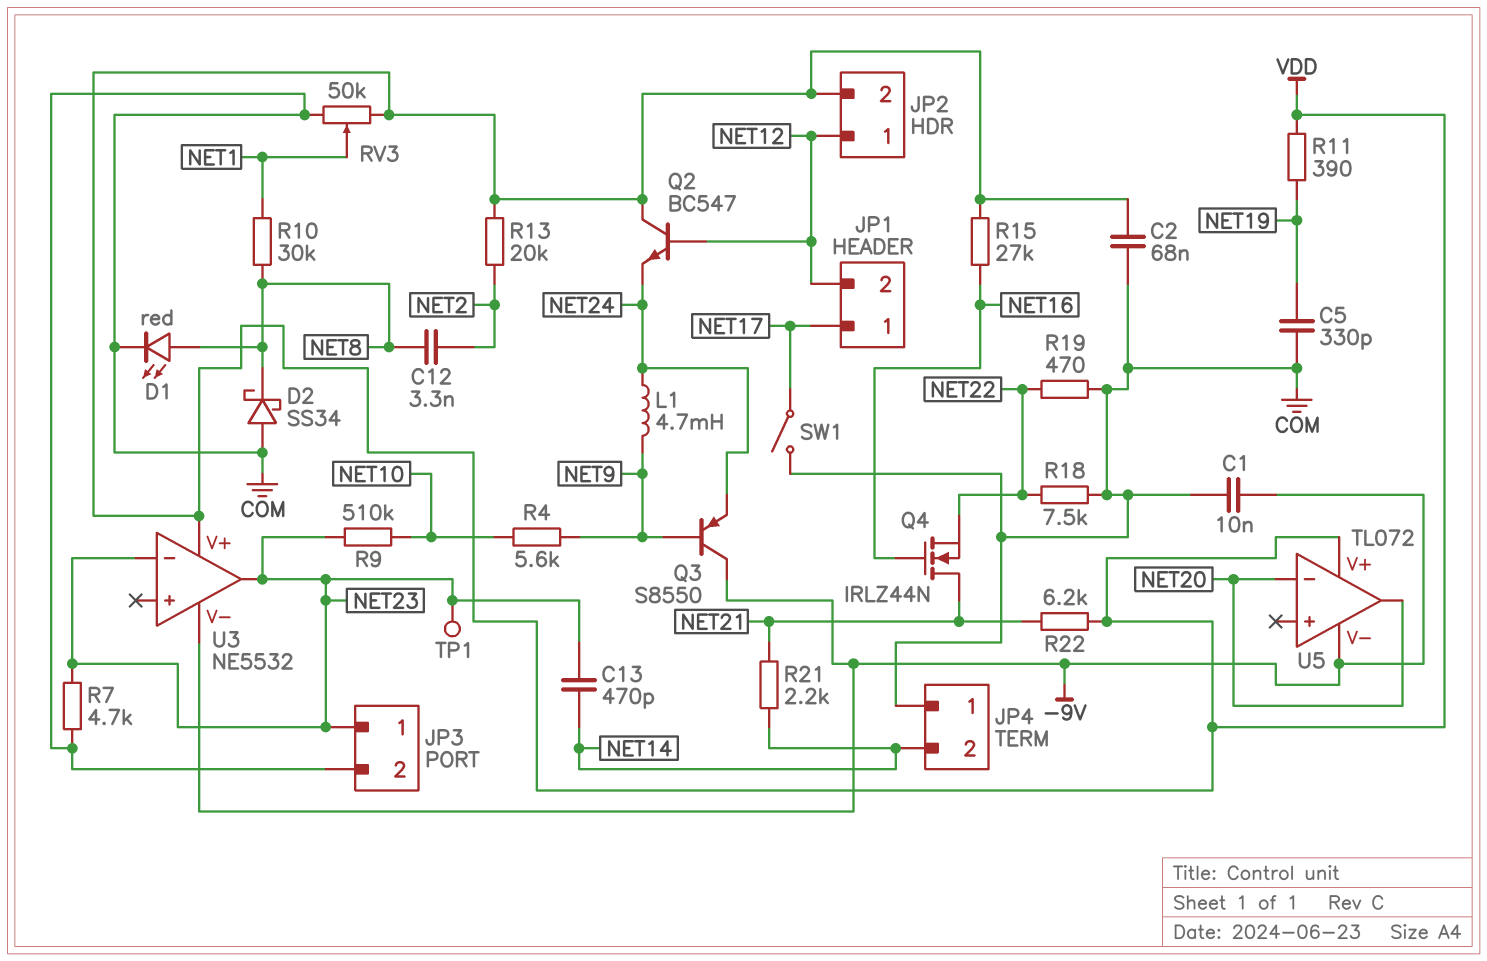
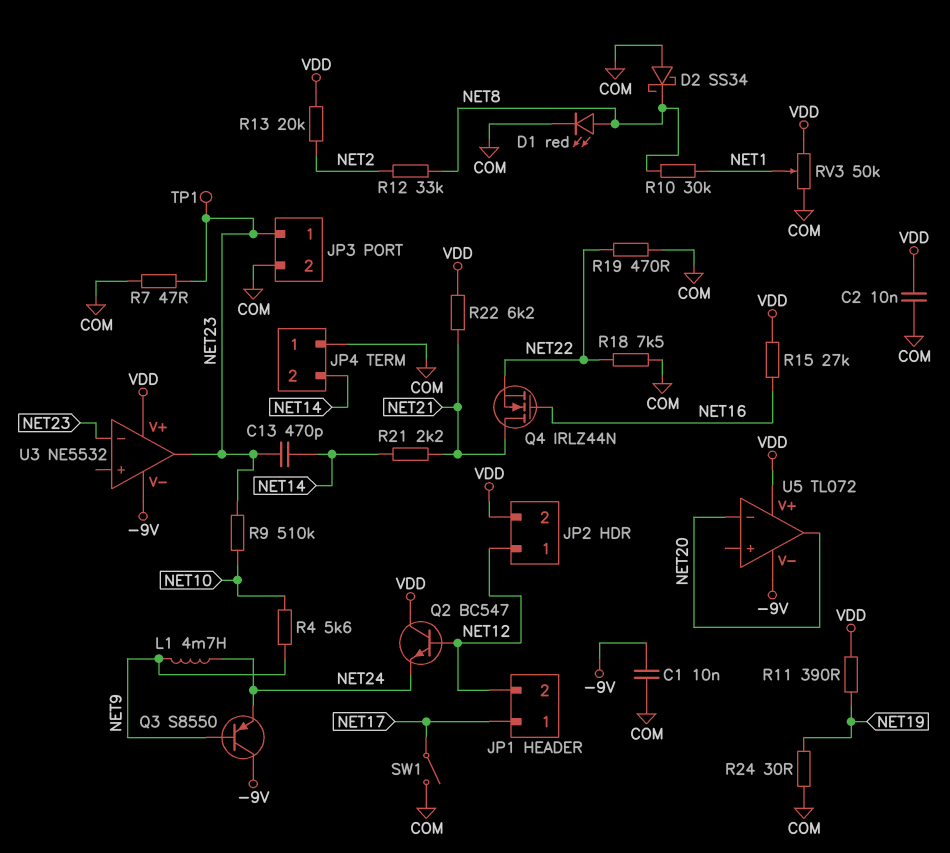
C2: 68nF (COM, VDD) -> 10nF (COM, VDD)
C5: 330pF (COM, NET19) -> none
C12: 3.3nF (NET2, NET8) -> none
R7: 4.7k (COM, NET23) -> 47 (COM, NET23)
R12: none -> 33k (NET2, NET8)
R24: none -> 30 (COM, NET19)

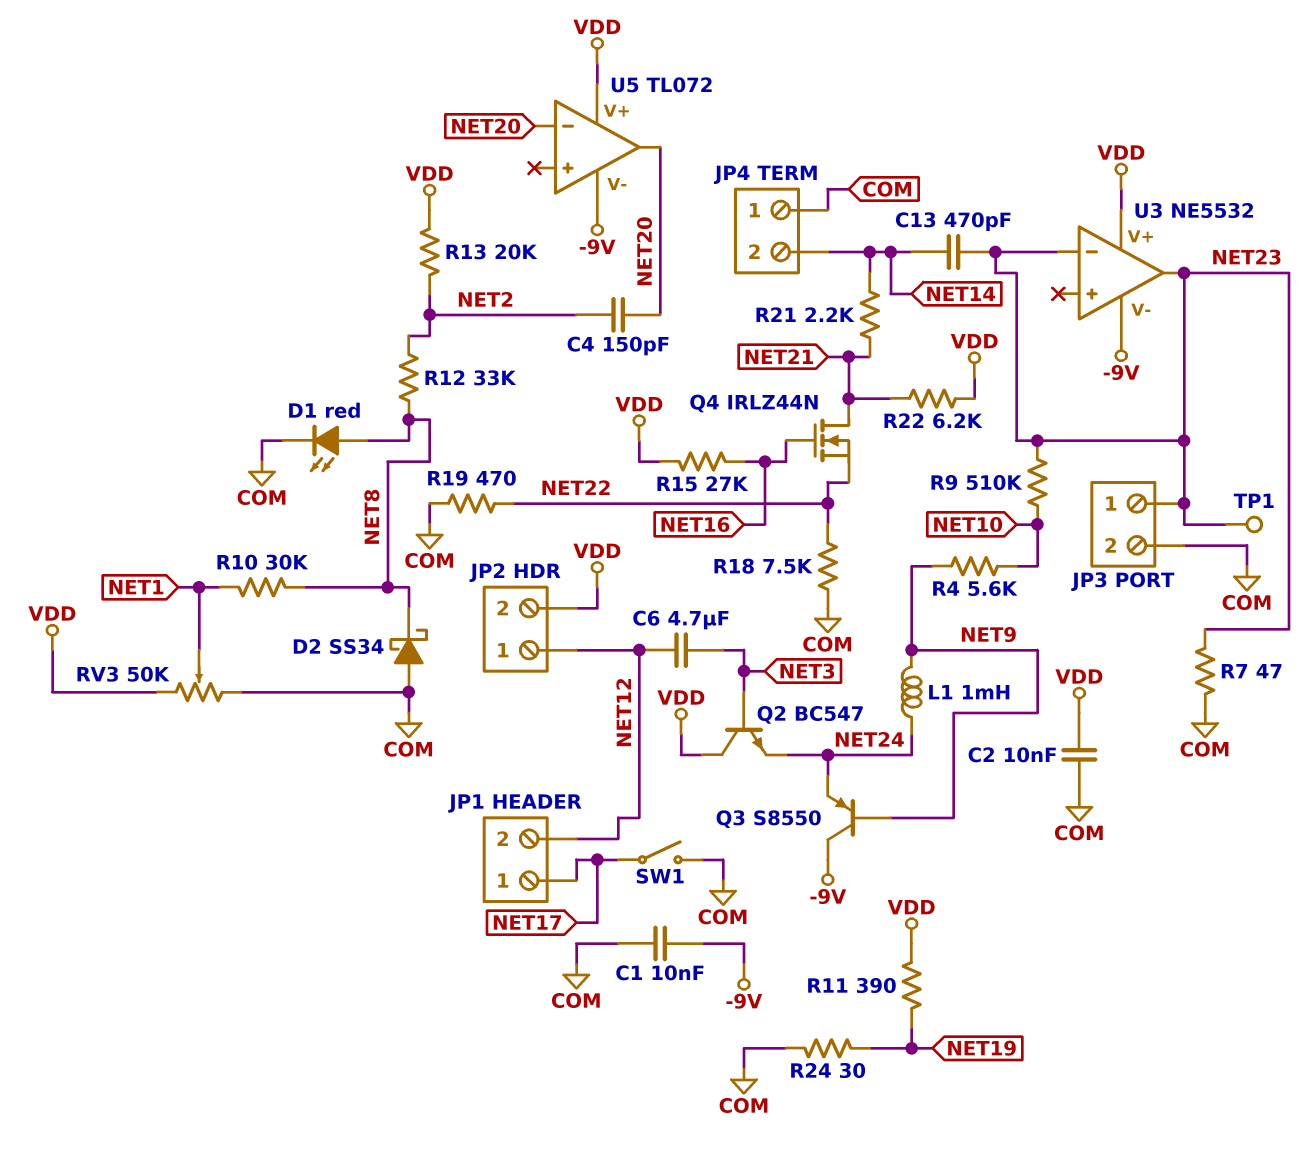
C4: none -> 150pF (NET2, NET20)
C6: none -> 4.7uF (NET3, NET12)
L1: 4.7mH (NET9, NET24) -> 1mH (NET9, NET24)
Q2: NPN BC547 (B NET12, C VDD, E NET24) -> NPN BC547 (B NET3, C VDD, E NET24)

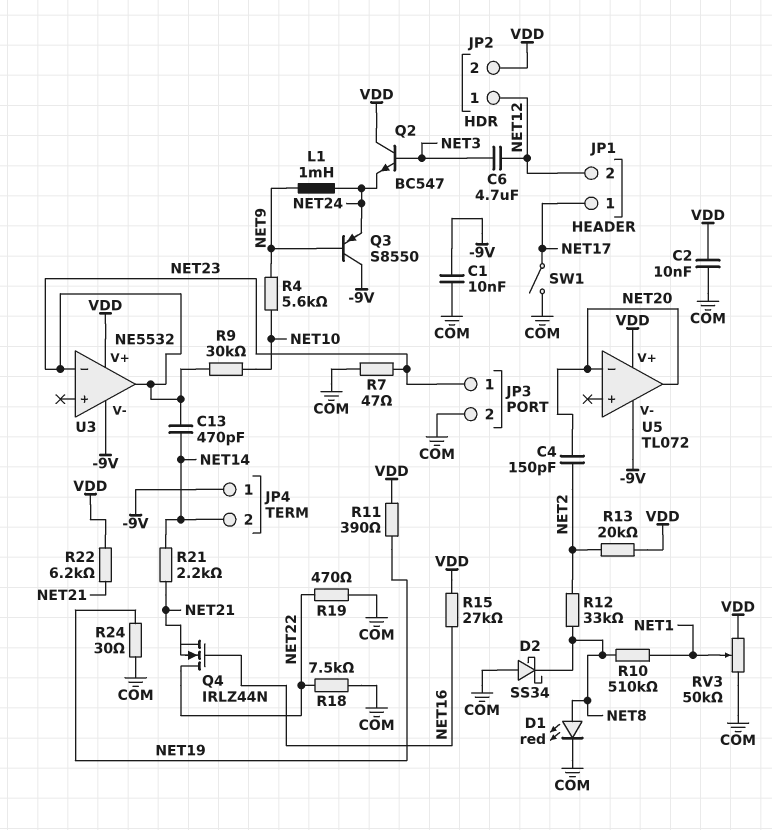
JP4 pin 1: COM -> -9V
Q4: NMOS IRLZ44N (G NET16, D NET21, S NET22) -> NMOS IRLZ44N (G NET16, D NET22, S NET21)
R9: 510k (NET10, NET23) -> 30k (NET10, NET23)
R10: 30k (NET1, NET8) -> 510k (NET1, NET8)
TP1: test point (NET23) -> none

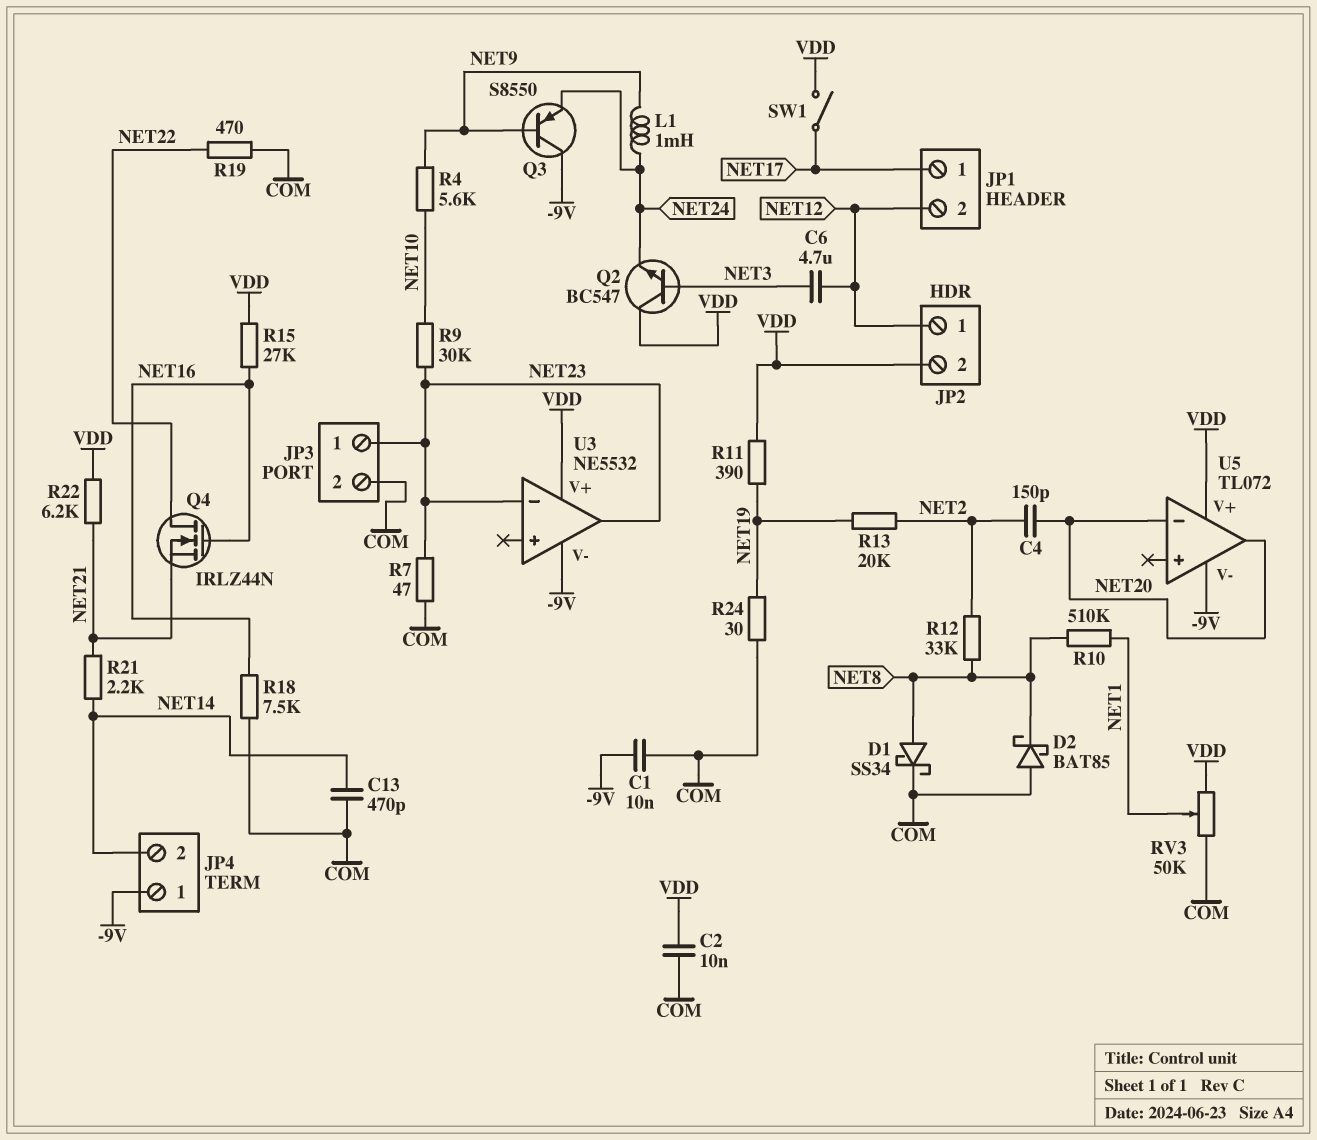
C13: 470pF (NET14, NET23) -> 470pF (COM, NET14)
D1: LED red (A NET8, K COM) -> schottky SS34 (A NET8, K COM)
D2: schottky SS34 (A COM, K NET8) -> schottky BAT85 (A COM, K NET8)
R13: 20k (NET2, VDD) -> 20k (NET2, NET19)
R18: 7.5k (COM, NET22) -> 7.5k (COM, NET16)
SW1: switch (COM, NET17) -> switch (NET17, VDD)

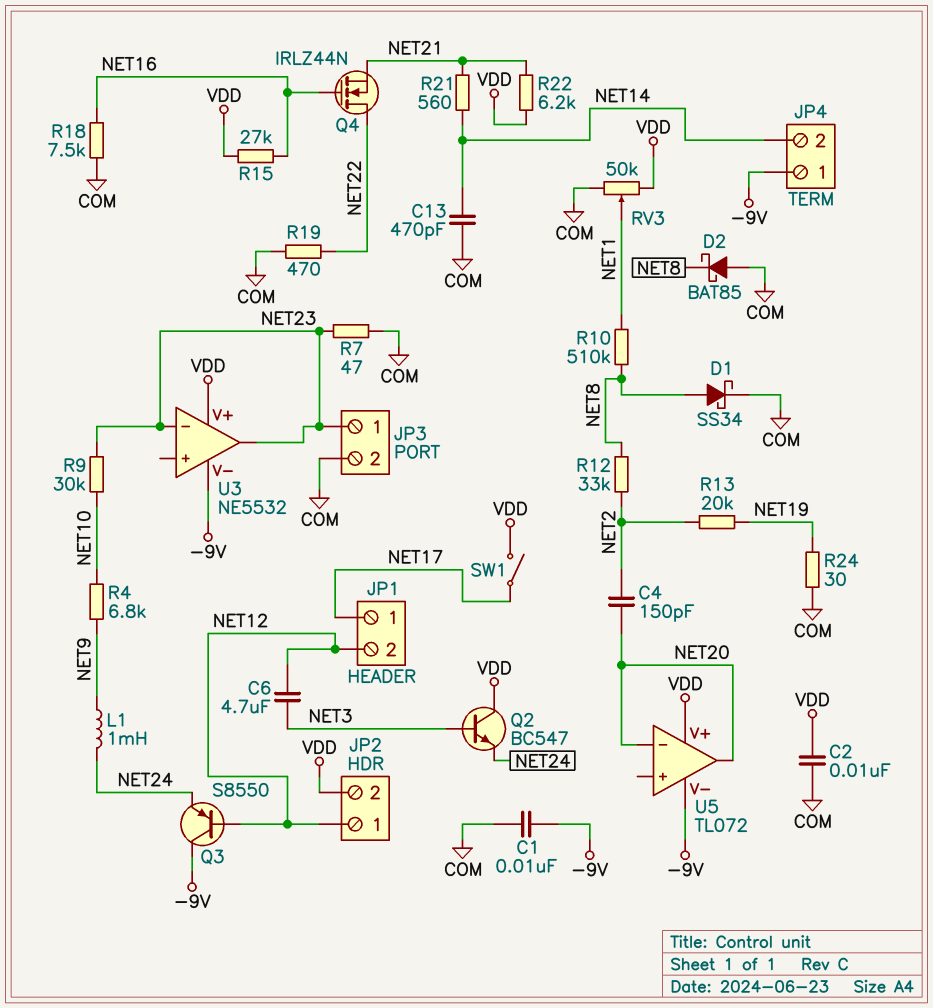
Q3: PNP S8550 (B NET9, C -9V, E NET24) -> PNP S8550 (B NET12, C -9V, E NET24)
R4: 5.6k (NET9, NET10) -> 6.8k (NET9, NET10)
R11: 390 (NET19, VDD) -> none
R21: 2.2k (NET14, NET21) -> 560 (NET14, NET21)

